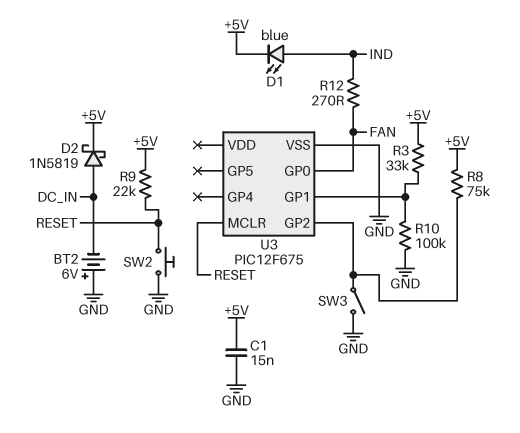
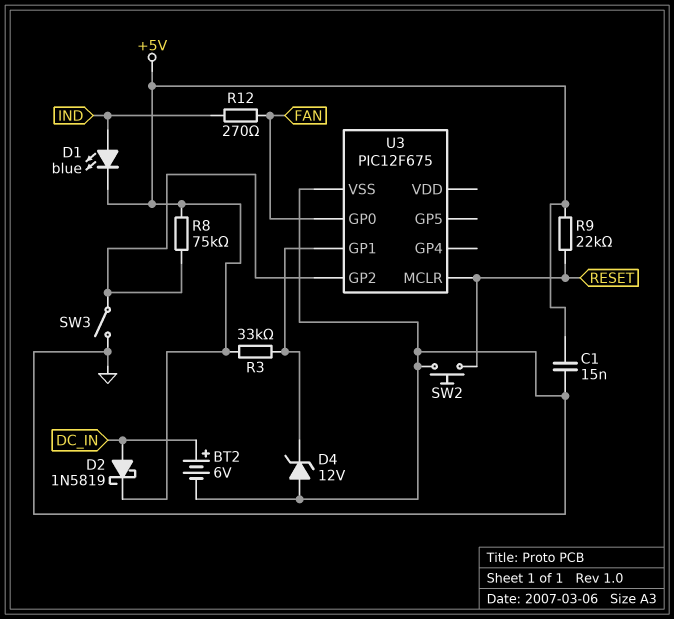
BT2: 6V (plus GND, minus DC_IN) -> 6V (plus DC_IN, minus GND)
D4: none -> zener 12V (A GND, K U3/GP1)
R10: 100k (GND, U3/GP1) -> none

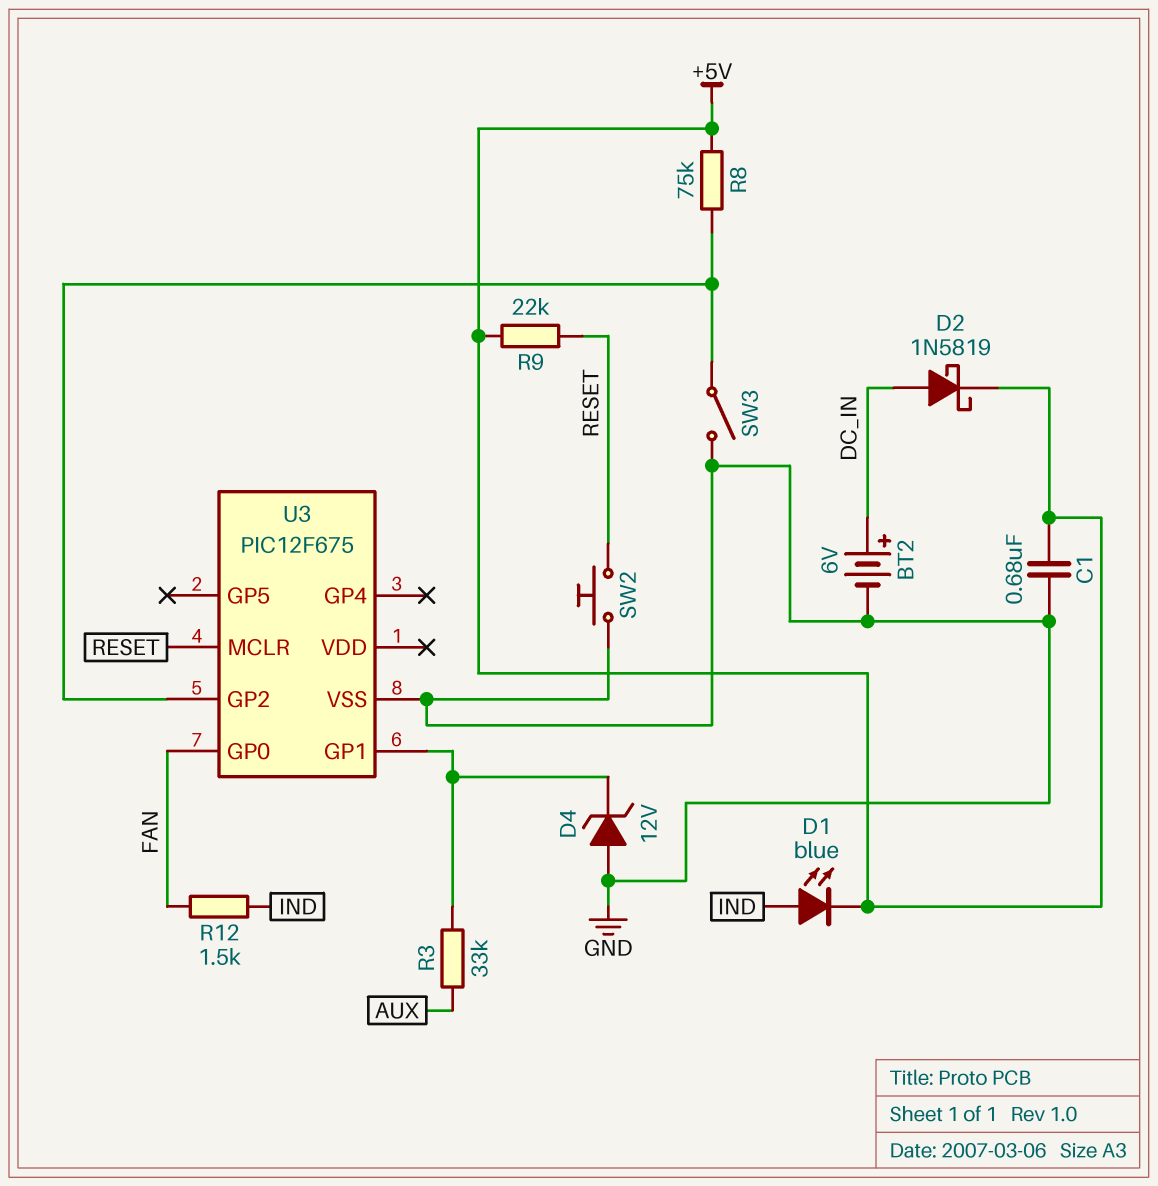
C1: 15nF (+5V, GND) -> 680nF (+5V, GND)
R3: 33k (+5V, U3/GP1) -> 33k (AUX, U3/GP1)
R12: 270 (FAN, IND) -> 1.5k (FAN, IND)

